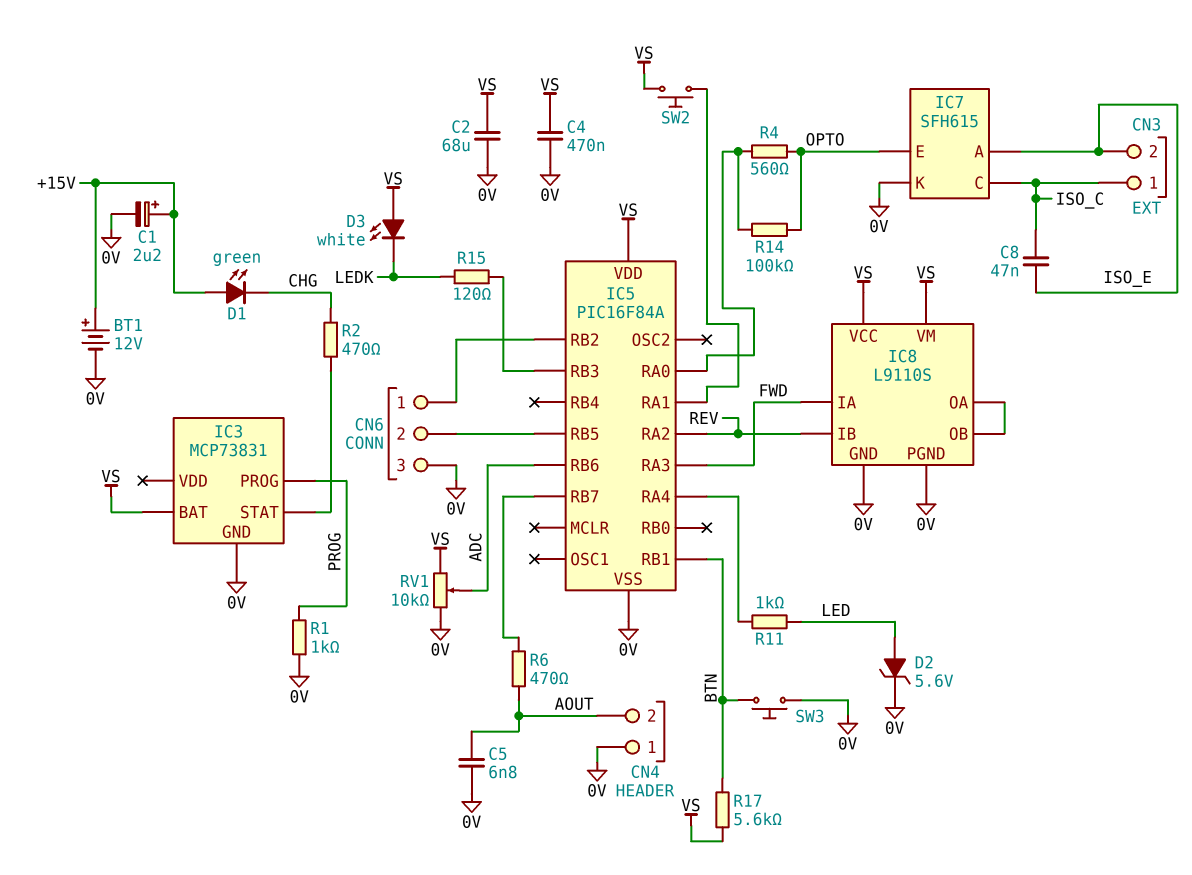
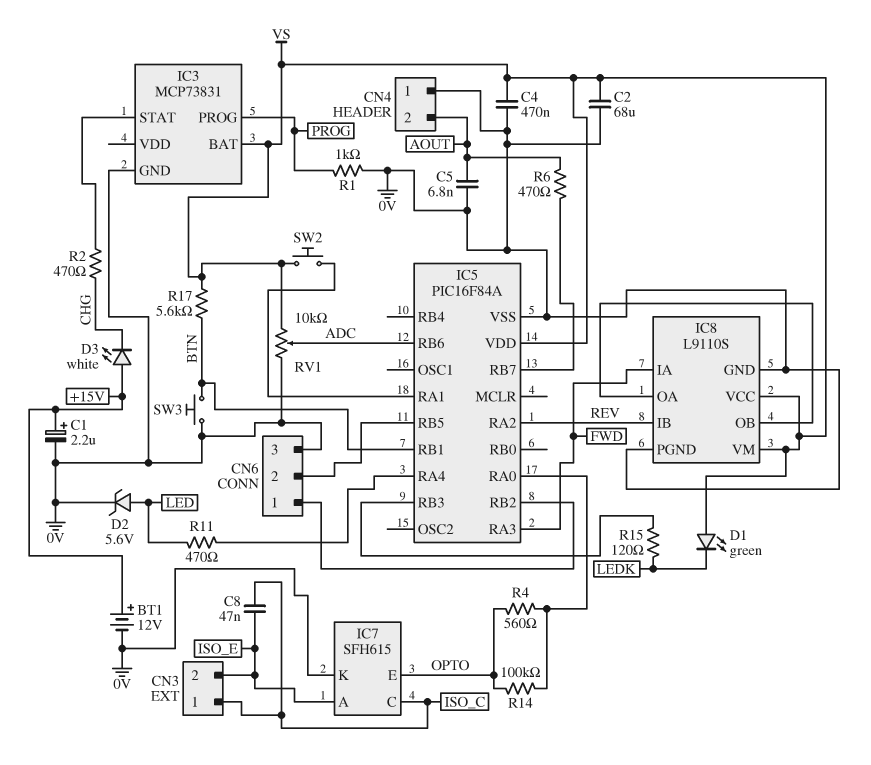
D1: LED green (A +15V, K CHG) -> LED green (A VS, K LEDK)
D3: LED white (A VS, K LEDK) -> LED white (A +15V, K CHG)
R11: 1k (IC5/RA4, LED) -> 470 (IC5/RA4, LED)

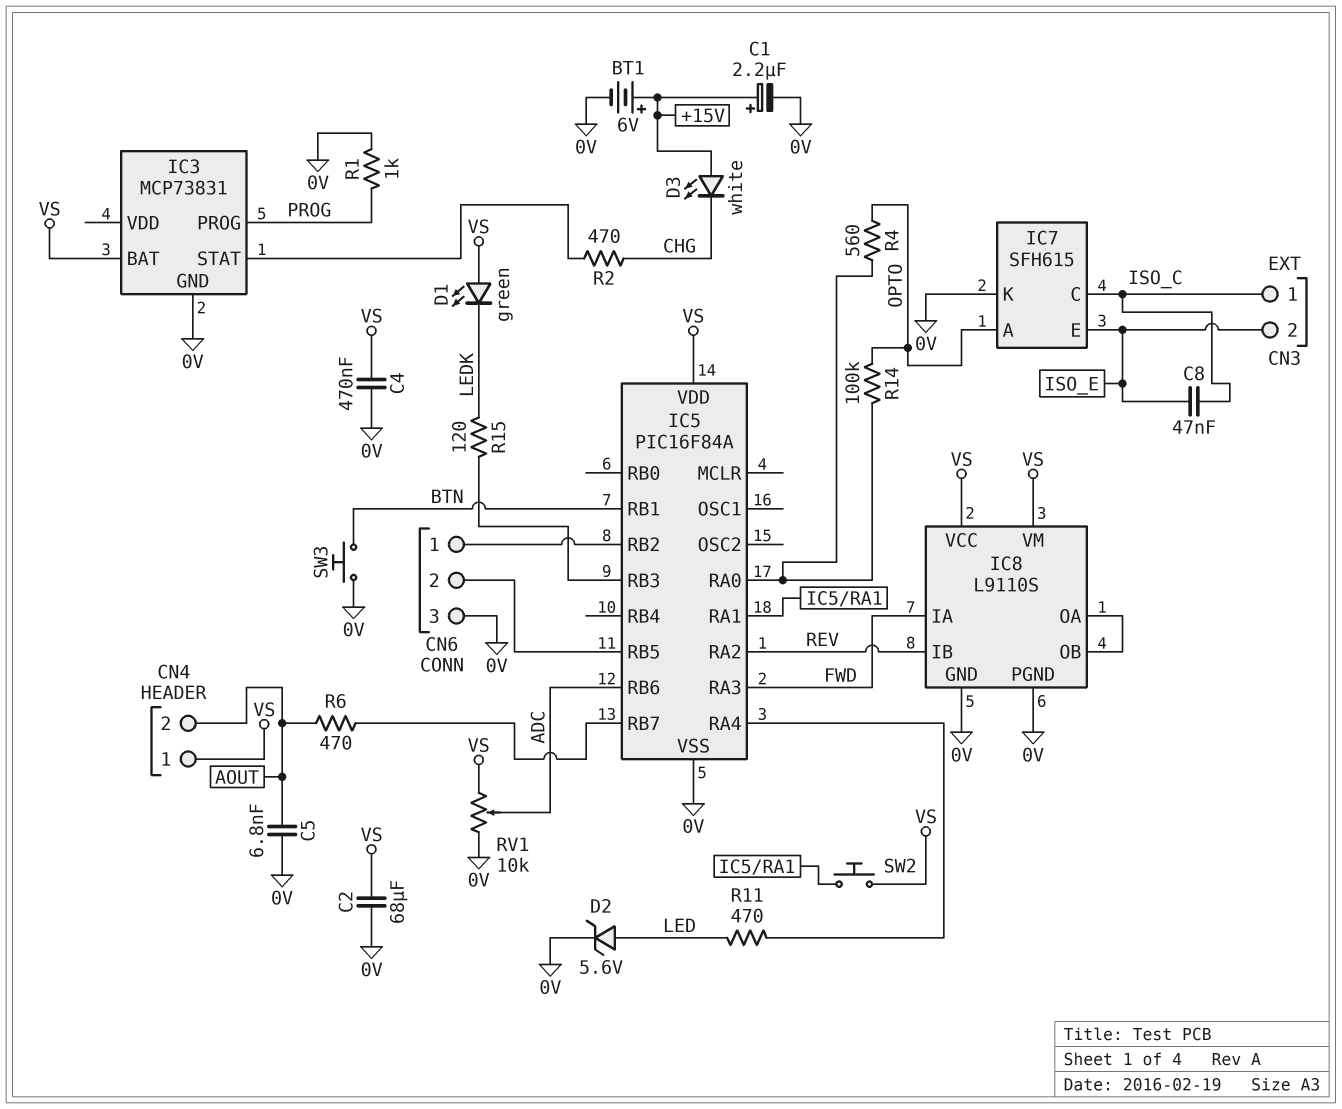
BT1: 12V (plus +15V, minus 0V) -> 6V (plus +15V, minus 0V)
CN4 pin 1: 0V -> VS
IC7 pin A: ISO_E -> OPTO
IC7 pin E: OPTO -> ISO_E
R17: 5.6k (BTN, VS) -> none

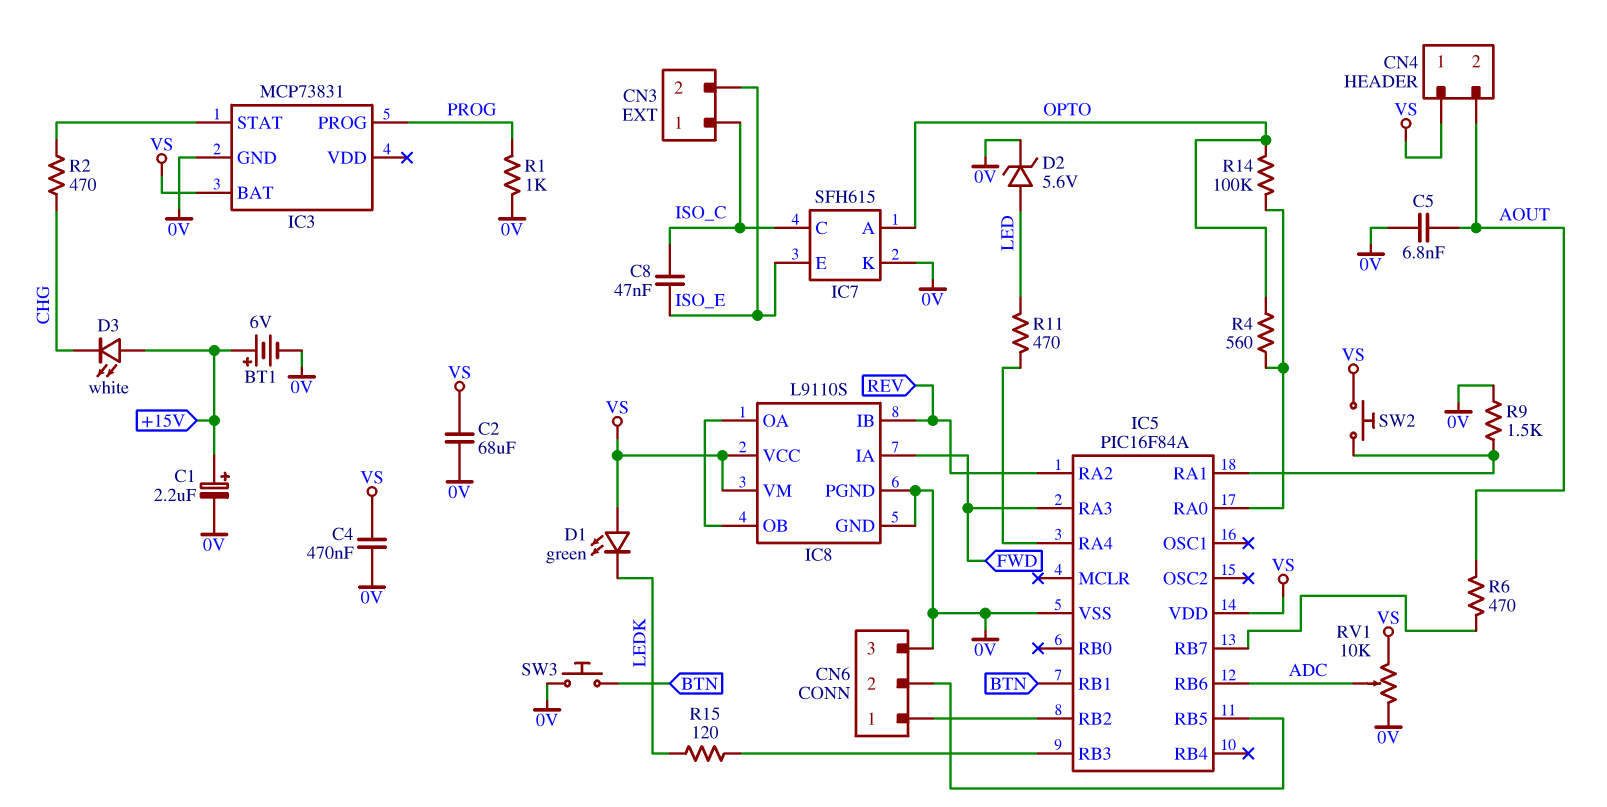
R9: none -> 1.5k (0V, IC5/RA1)

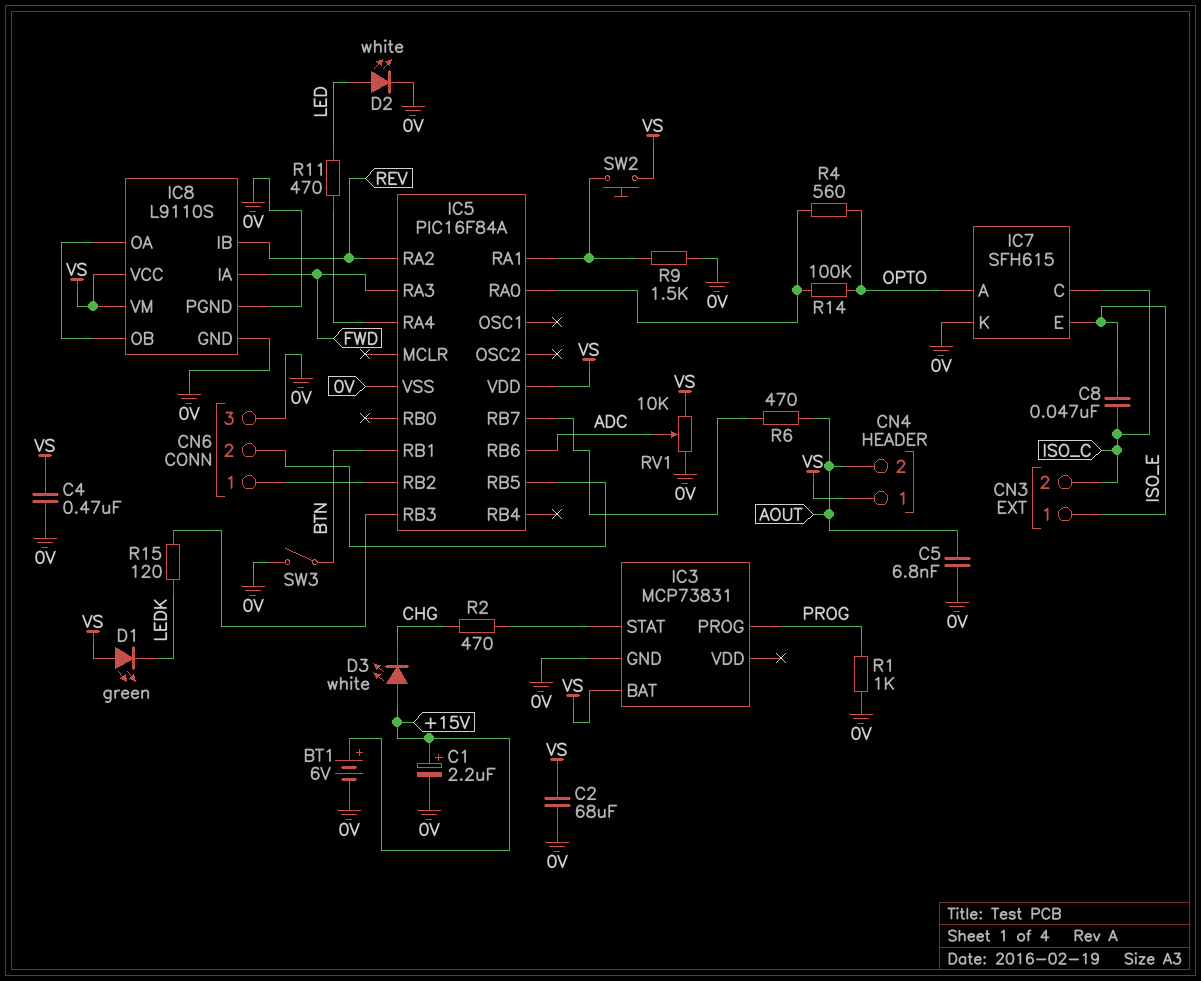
CN3 pin 1: ISO_C -> ISO_E
CN3 pin 2: ISO_E -> ISO_C
D2: zener 5.6V (A LED, K 0V) -> LED white (A LED, K 0V)
SW3: button (0V, BTN) -> switch (0V, BTN)

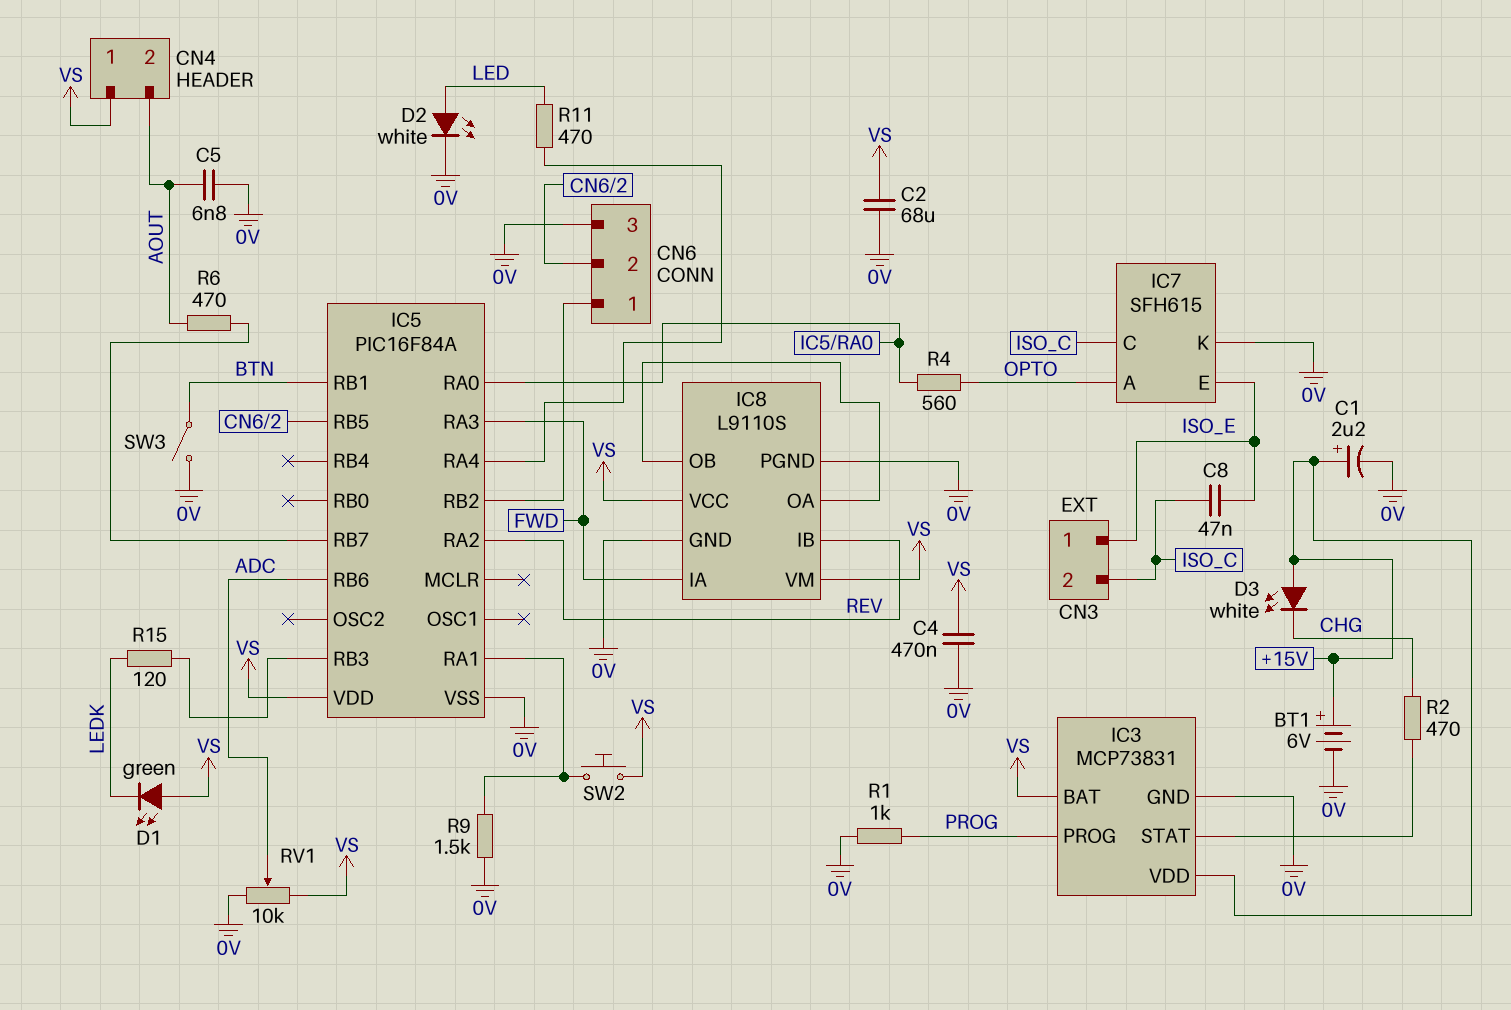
IC3 pin VDD: none -> +15V
R14: 100k (IC5/RA0, OPTO) -> none

